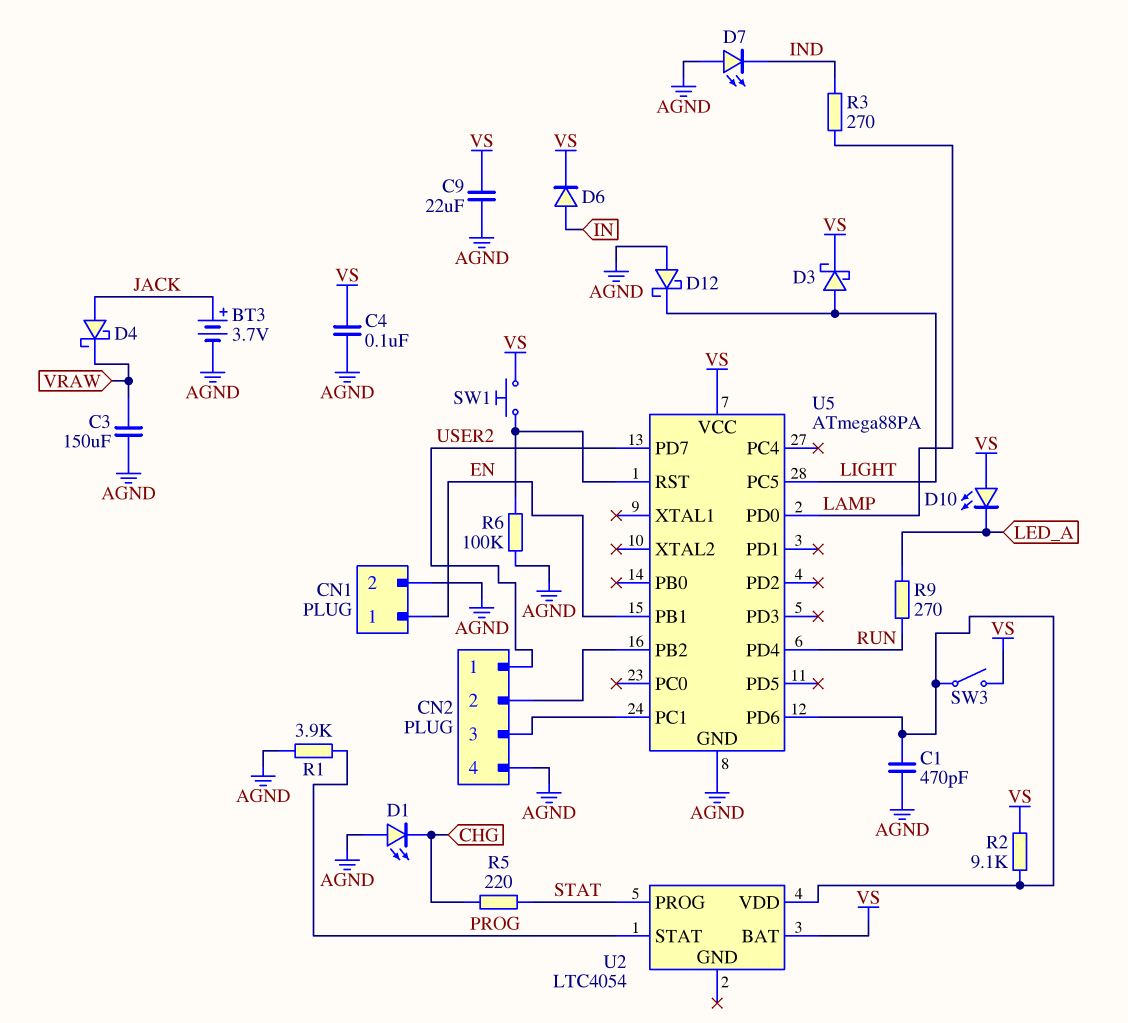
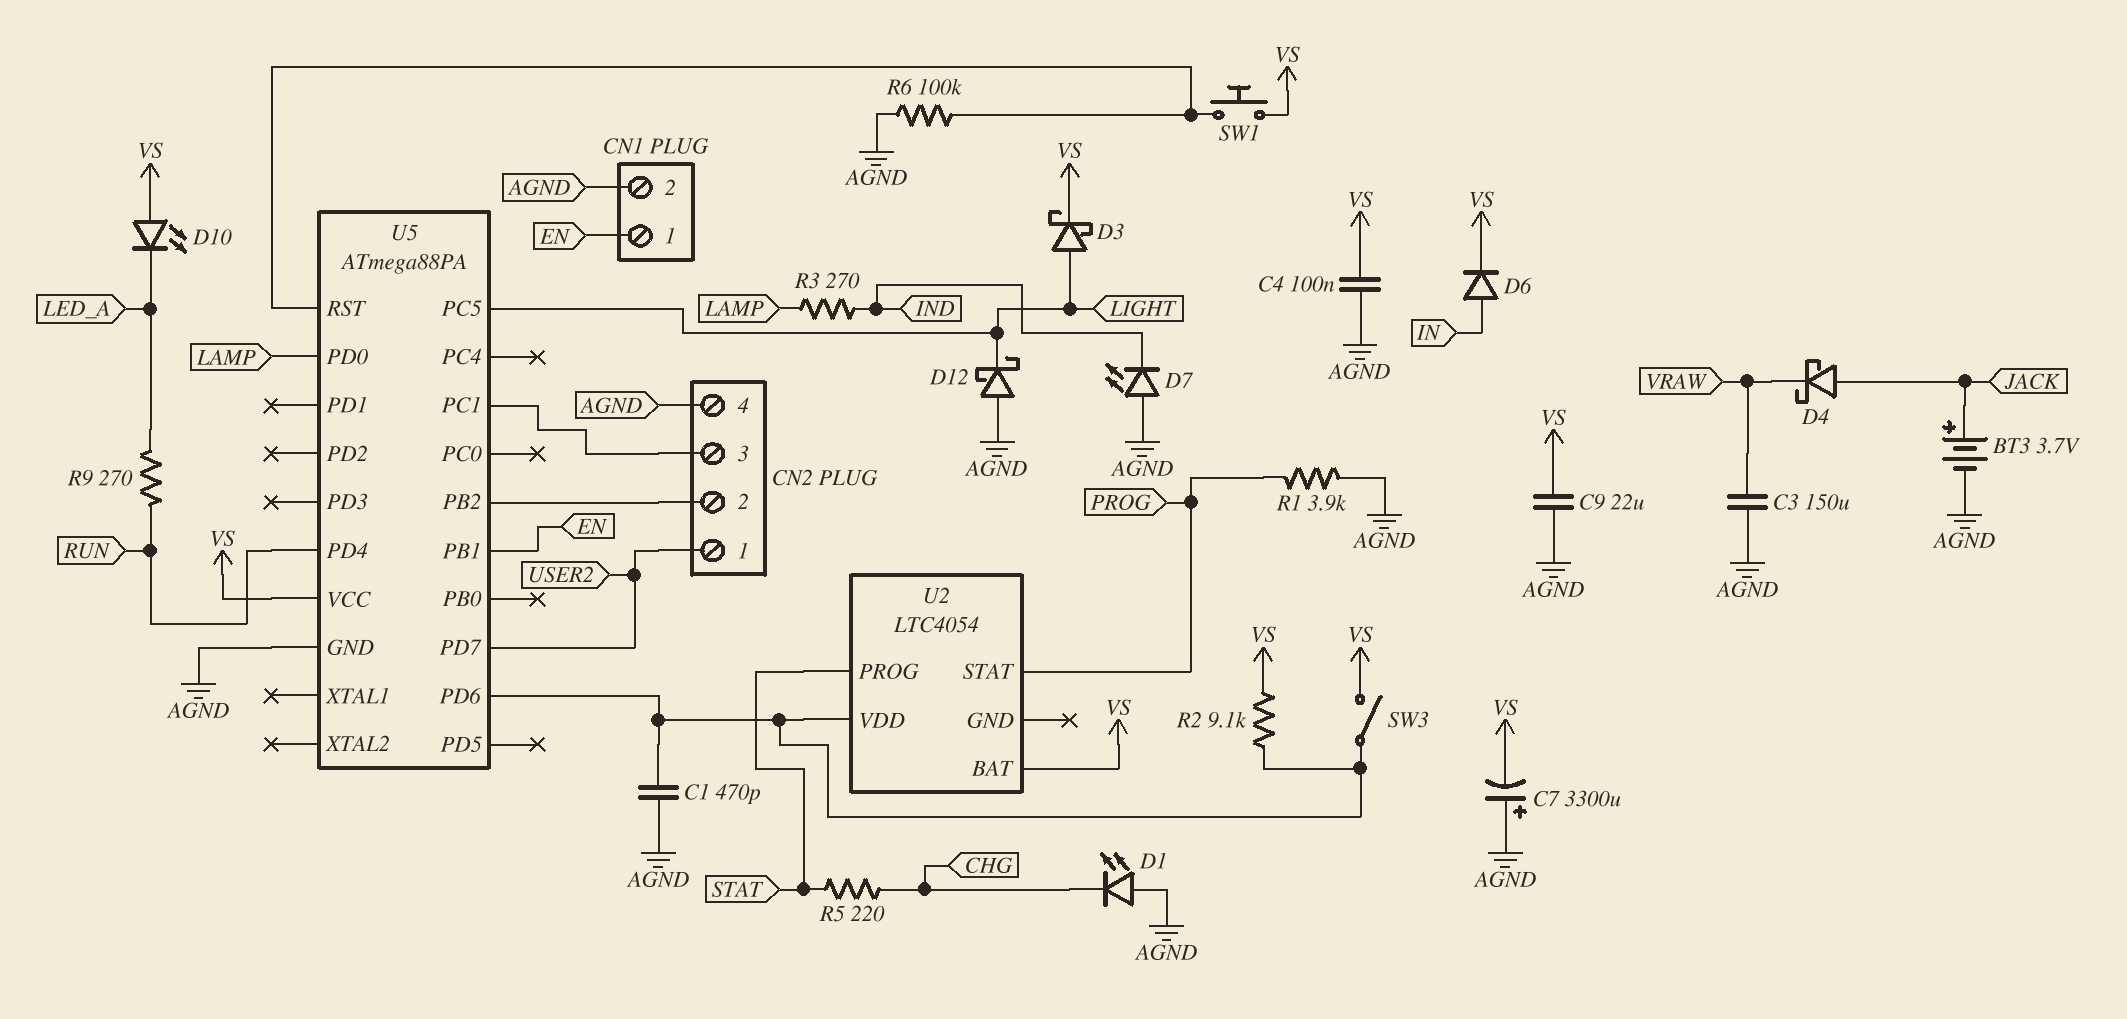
C7: none -> 3300uF (plus AGND, minus VS)

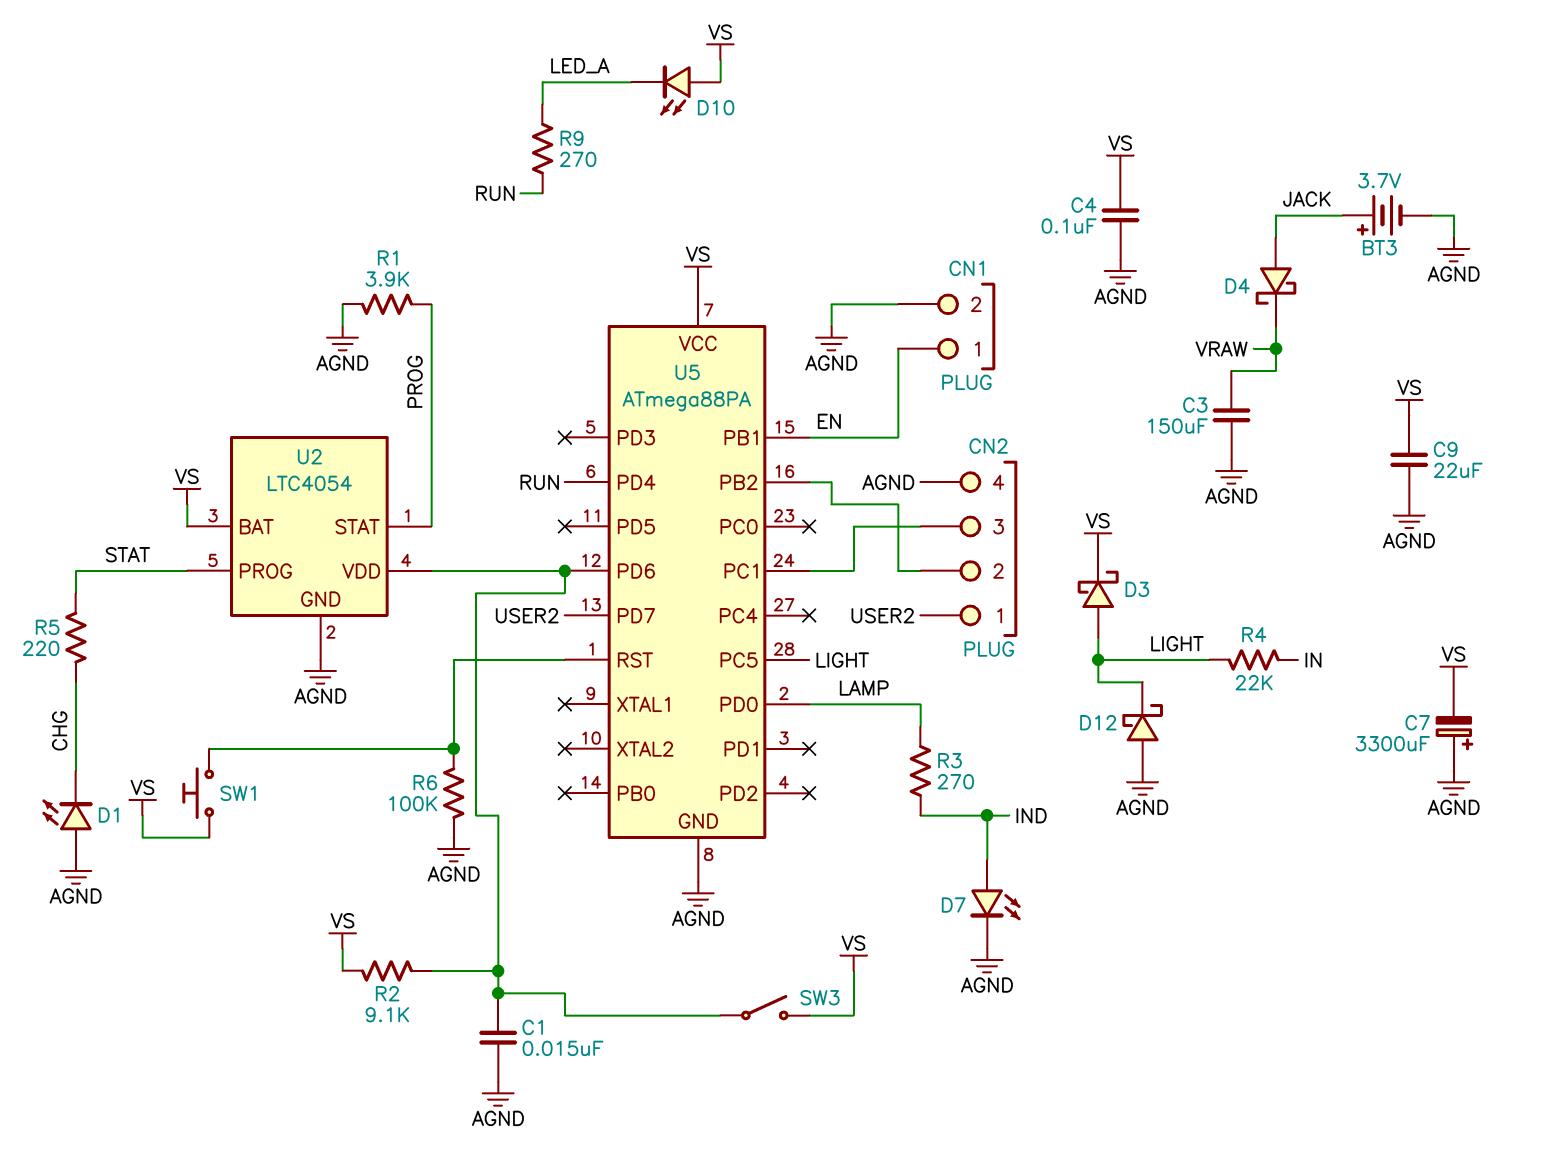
C1: 470pF (AGND, U2/VDD) -> 15nF (AGND, U2/VDD)
D6: diode (A IN, K VS) -> none
D7: LED (A AGND, K IND) -> LED (A IND, K AGND)
R4: none -> 22k (IN, LIGHT)
U2 pin GND: none -> AGND

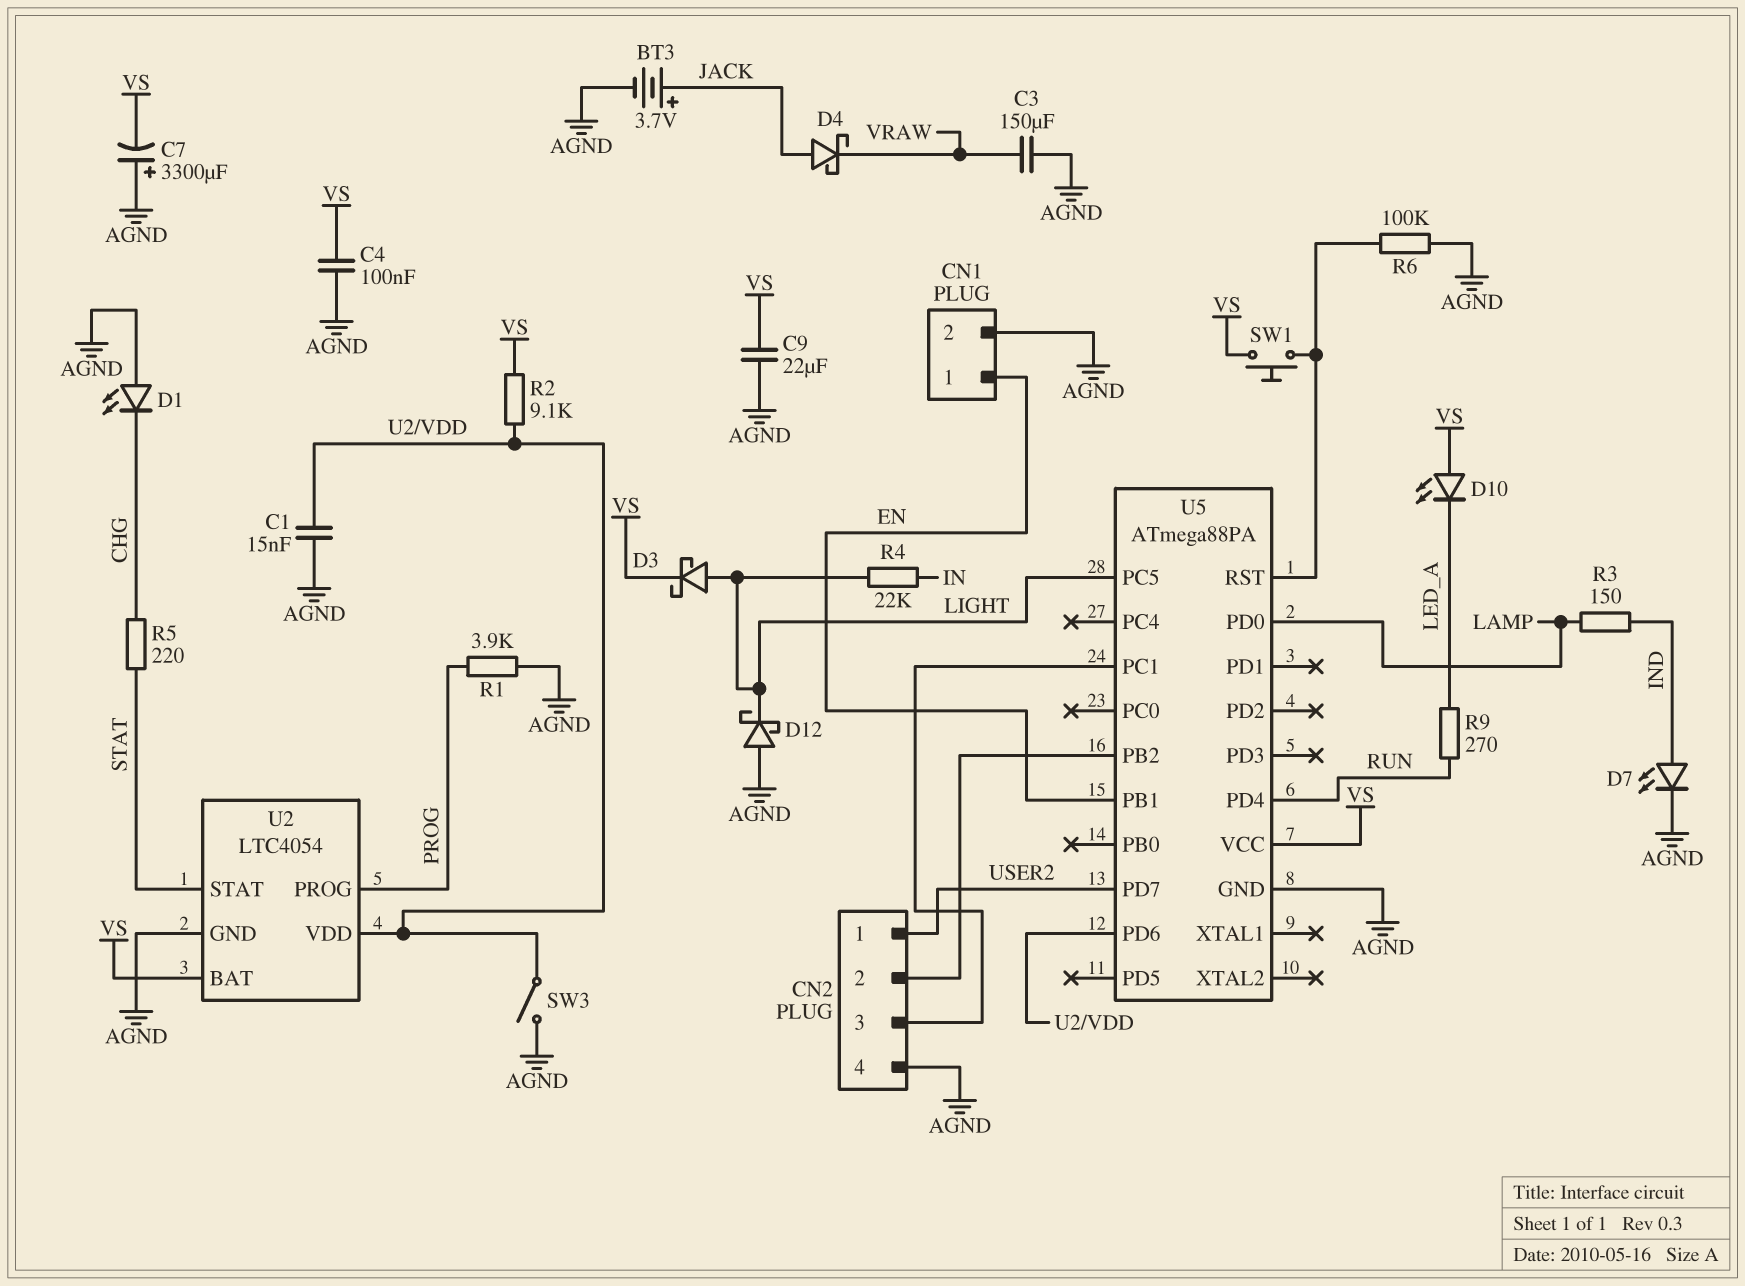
R3: 270 (IND, LAMP) -> 150 (IND, LAMP)
SW3: switch (U2/VDD, VS) -> switch (AGND, U2/VDD)
U2 pin PROG: STAT -> PROG
U2 pin STAT: PROG -> STAT

